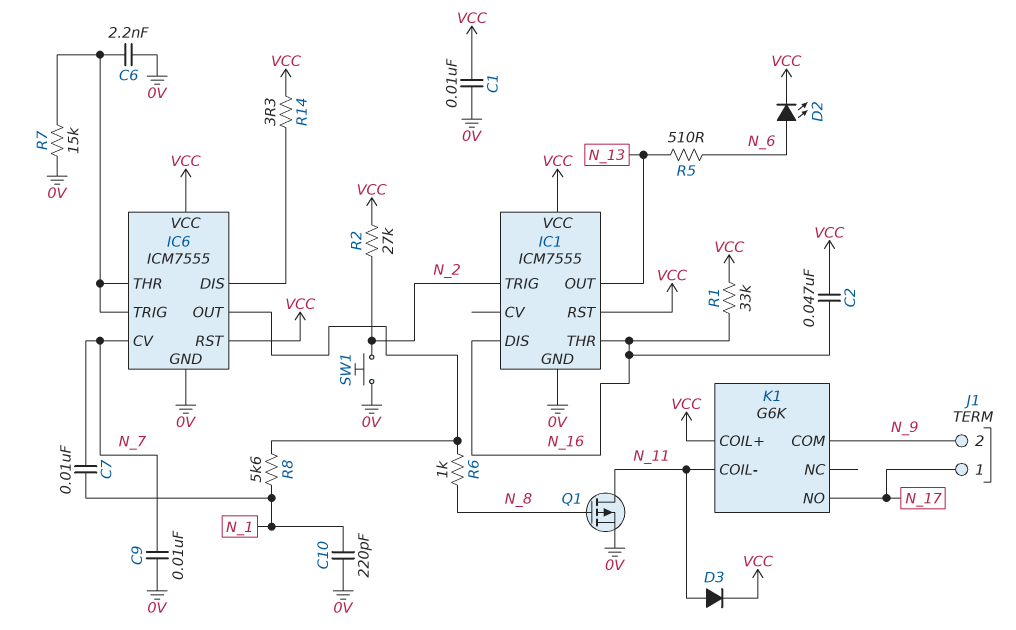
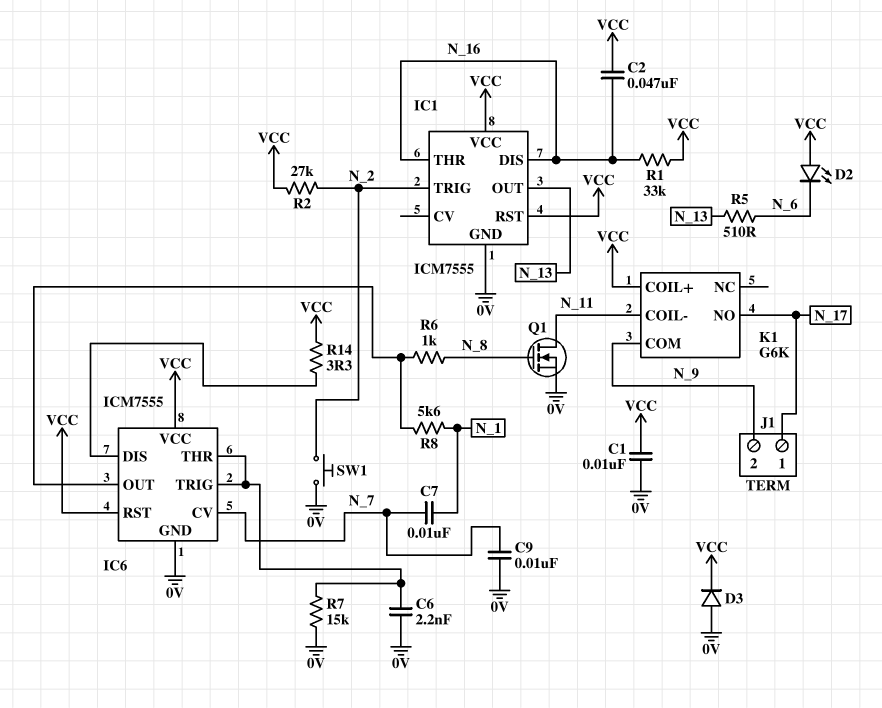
C10: 220pF (0V, N_1) -> none
D2: LED (A N_6, K VCC) -> LED (A VCC, K N_6)
D3: diode (A N_11, K VCC) -> diode (A 0V, K VCC)
Q1: PMOS (G N_8, D N_11, S 0V) -> NMOS (G N_8, D N_11, S 0V)

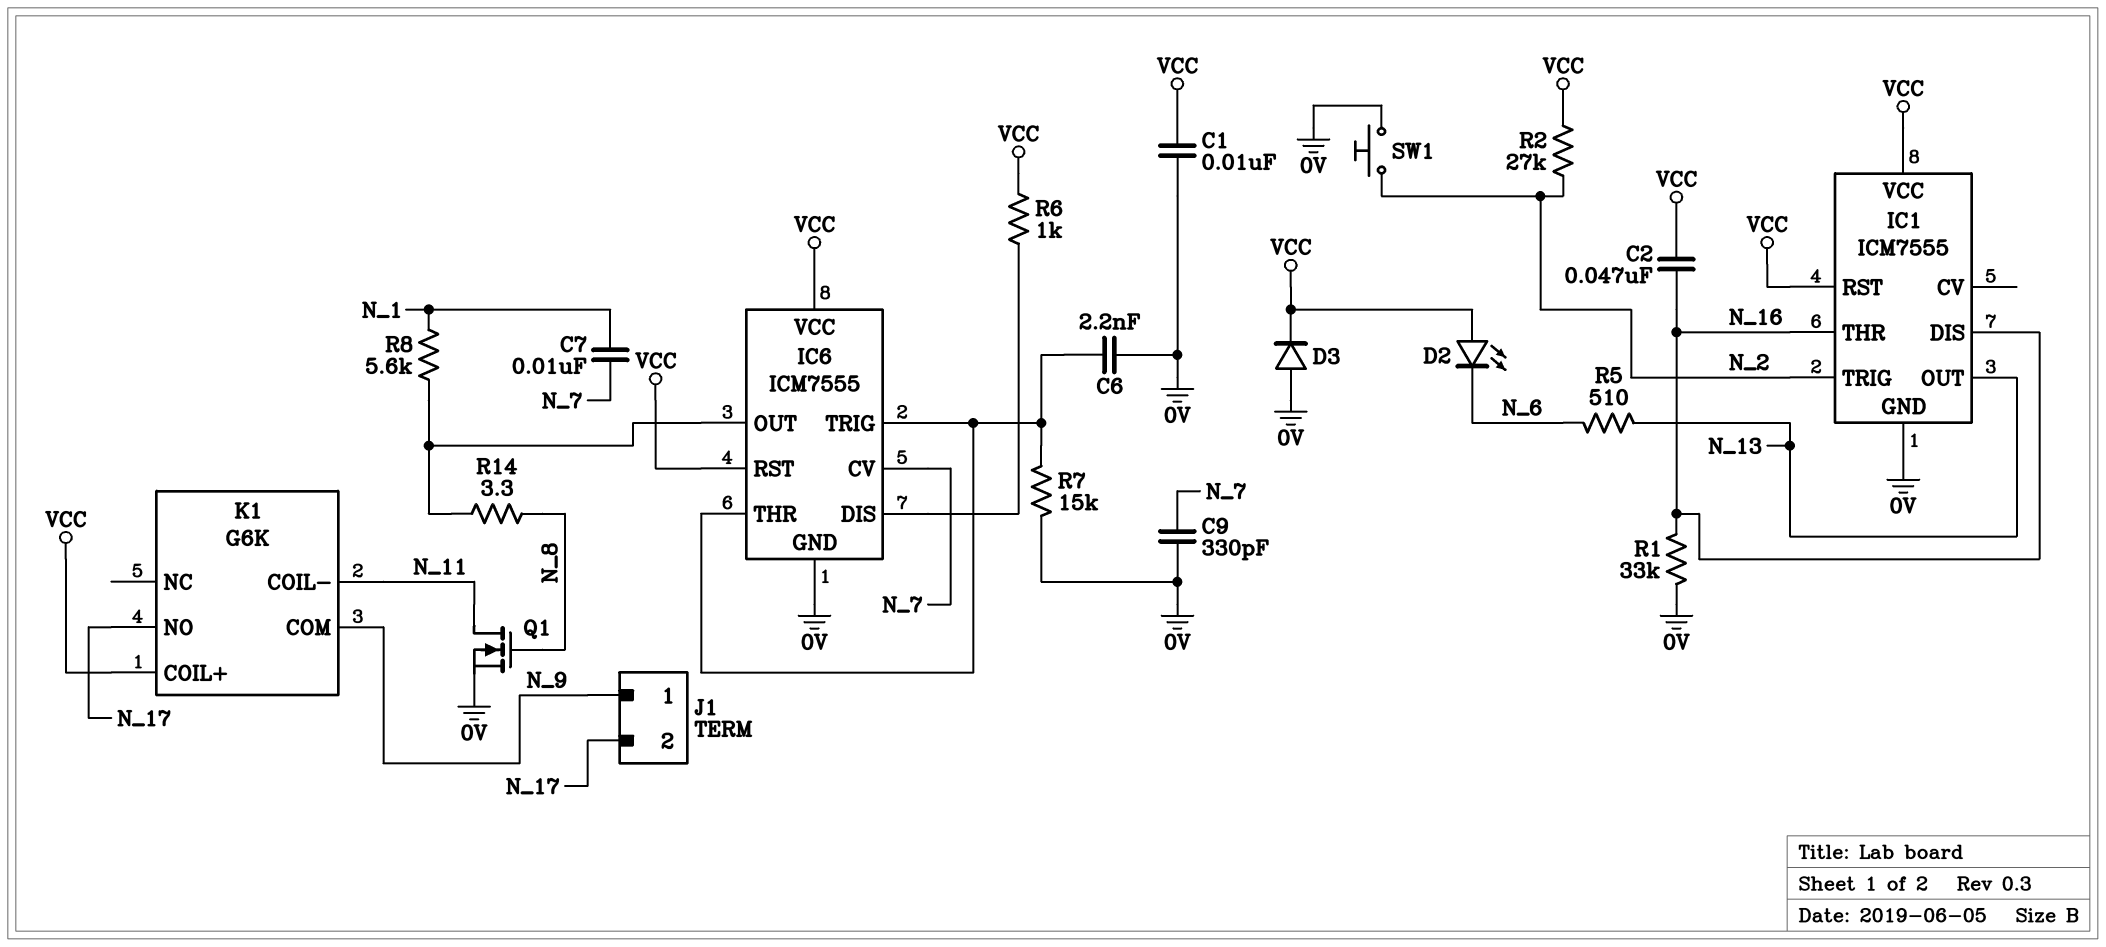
C9: 10nF (0V, N_7) -> 330pF (0V, N_7)
J1 pin 1: N_17 -> N_9
J1 pin 2: N_9 -> N_17
R1: 33k (N_16, VCC) -> 33k (0V, N_16)
R6: 1k (IC6/OUT, N_8) -> 1k (IC6/DIS, VCC)
R14: 3.3 (IC6/DIS, VCC) -> 3.3 (IC6/OUT, N_8)

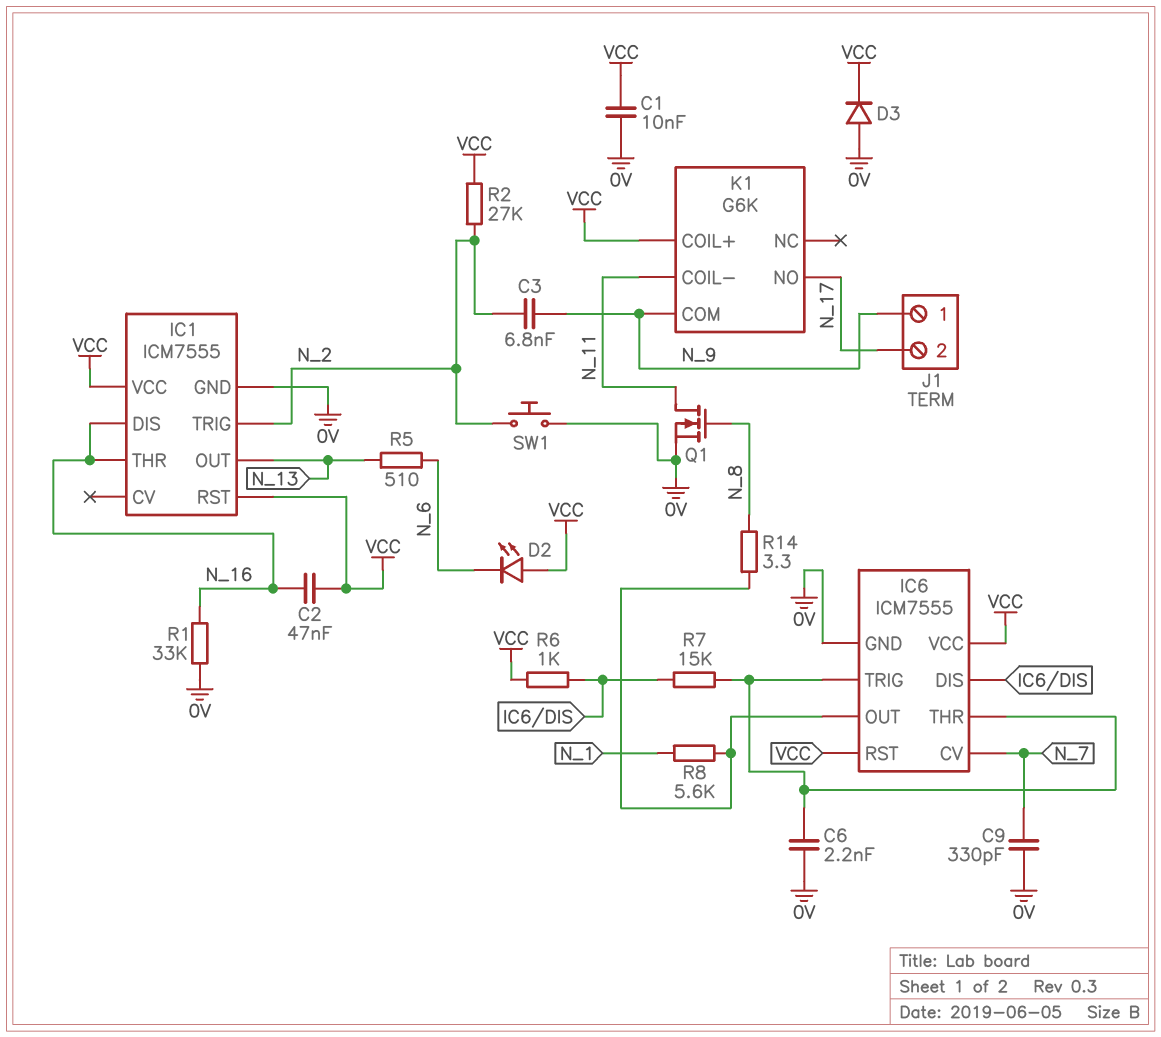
C3: none -> 6.8nF (N_2, N_9)
C7: 10nF (N_1, N_7) -> none
R7: 15k (0V, IC6/THR) -> 15k (IC6/DIS, IC6/THR)

